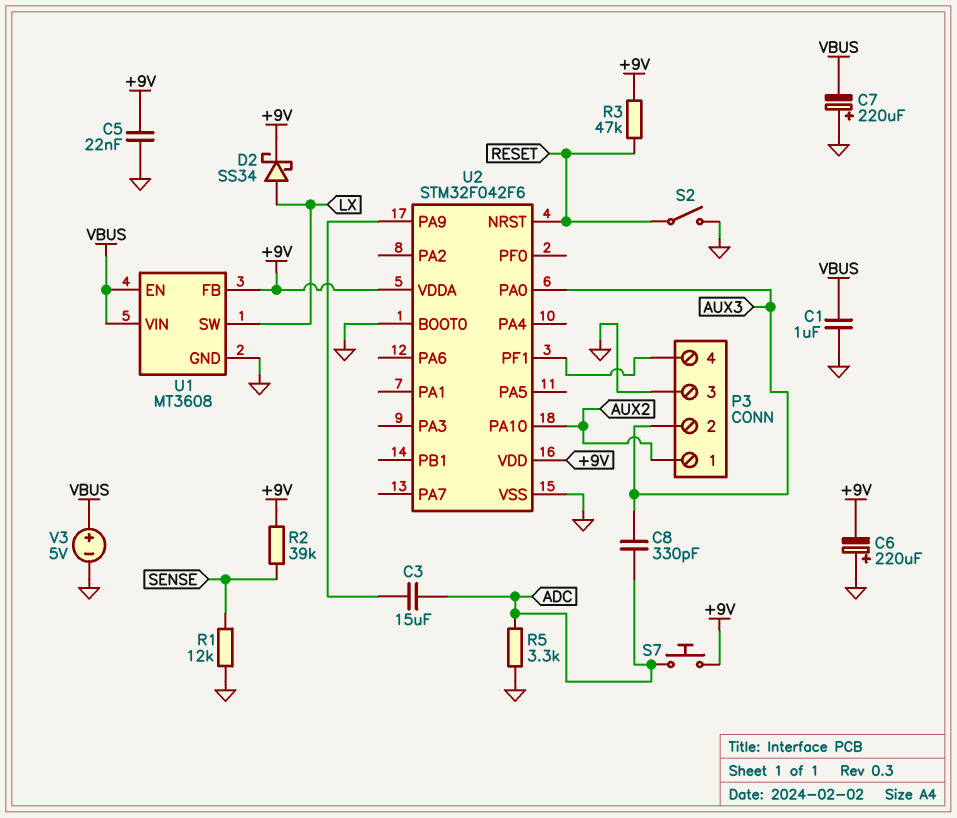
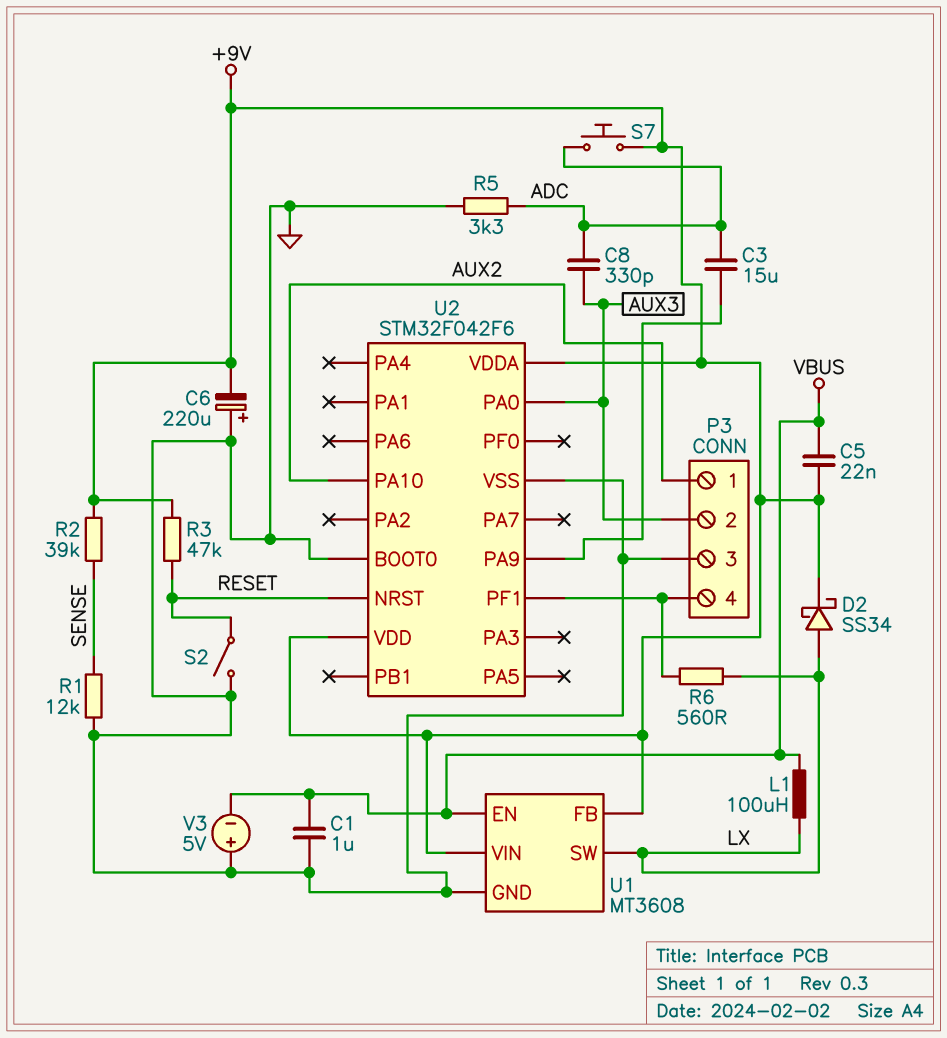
C5: 22nF (+9V, GND) -> 22nF (+9V, VBUS)
C7: 220uF (plus GND, minus VBUS) -> none
L1: none -> 100uH (LX, VBUS)
R6: none -> 560 (LX, P3/4)
U1 pin VIN: VBUS -> +9V
V3: 5V (plus VBUS, minus GND) -> 5V (plus GND, minus VBUS)

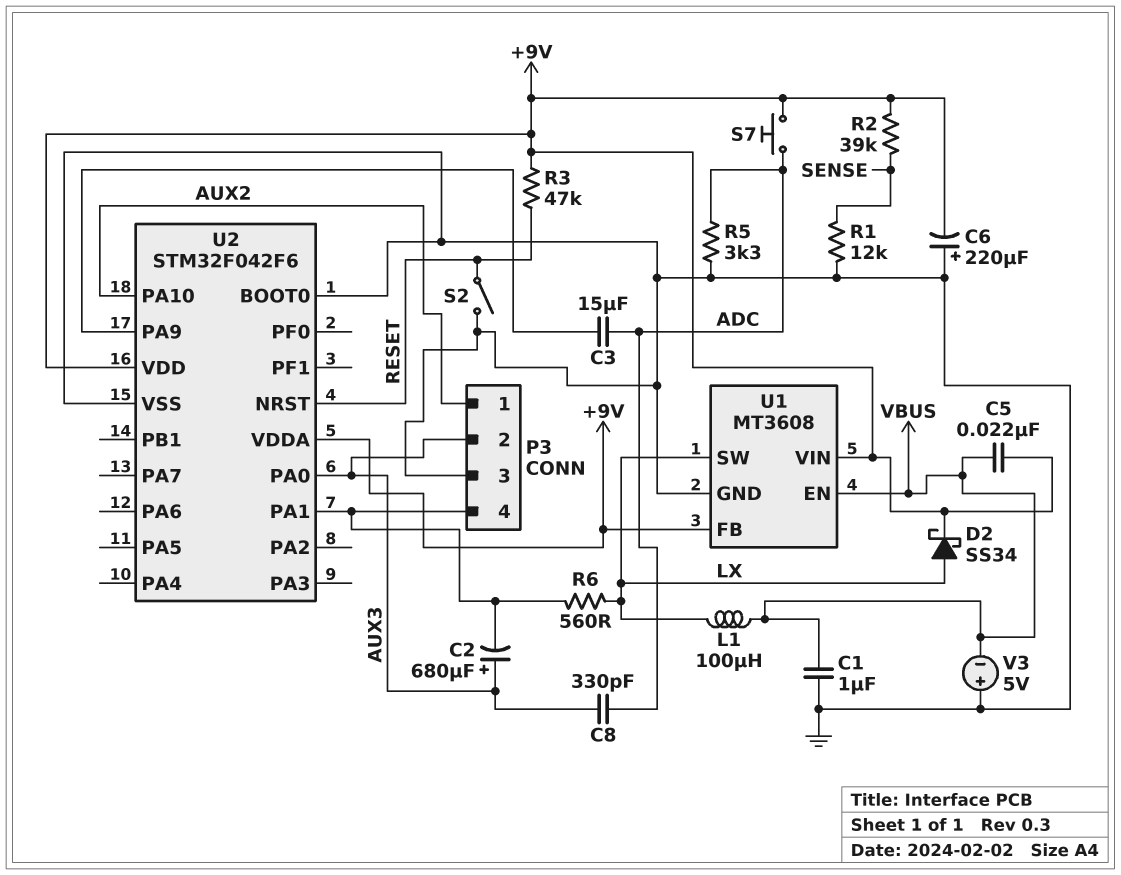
C2: none -> 680uF (plus AUX3, minus P3/4)
U2 pin PA1: none -> P3/4
U2 pin PF1: P3/4 -> none

